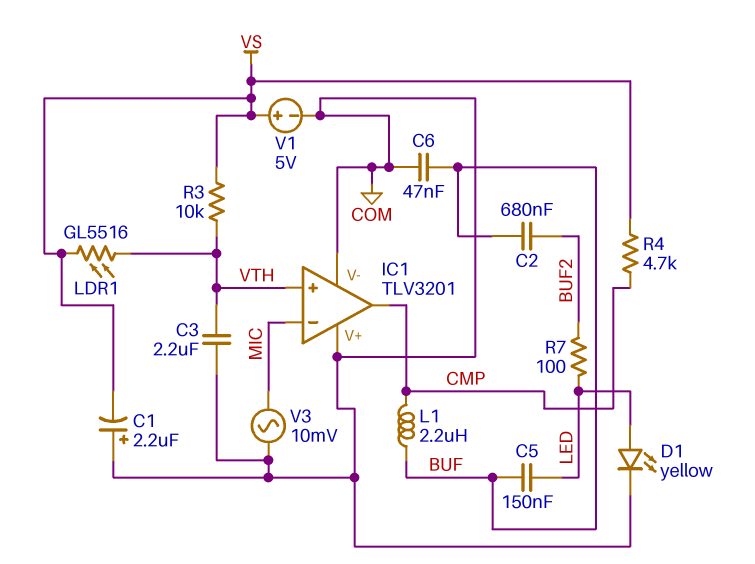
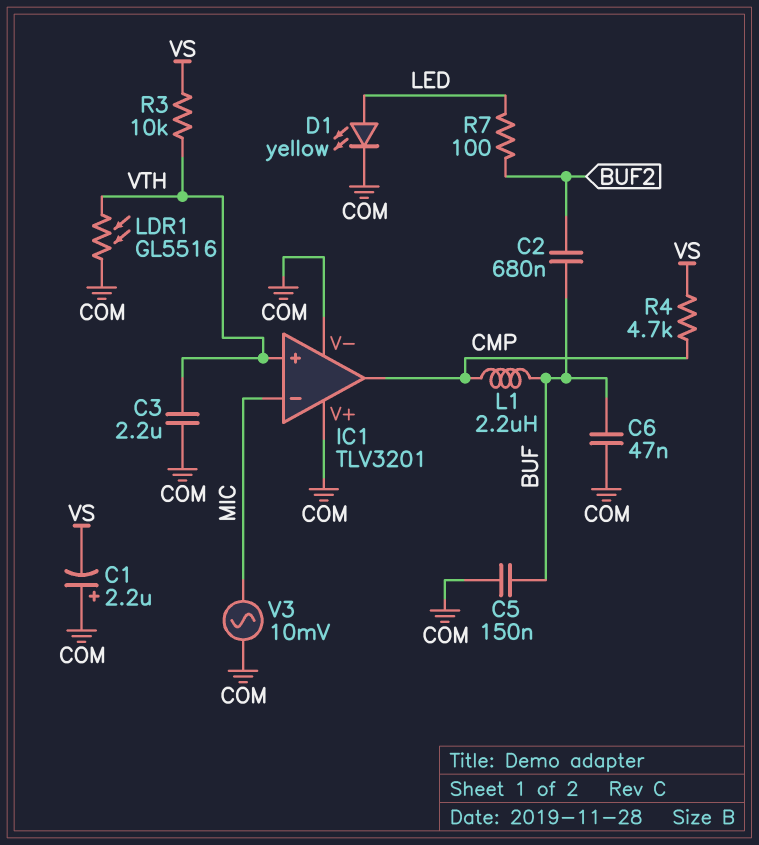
C5: 150nF (BUF, LED) -> 150nF (BUF, COM)
LDR1: GL5516 (VS, VTH) -> GL5516 (COM, VTH)
V1: 5V (plus VS, minus COM) -> none

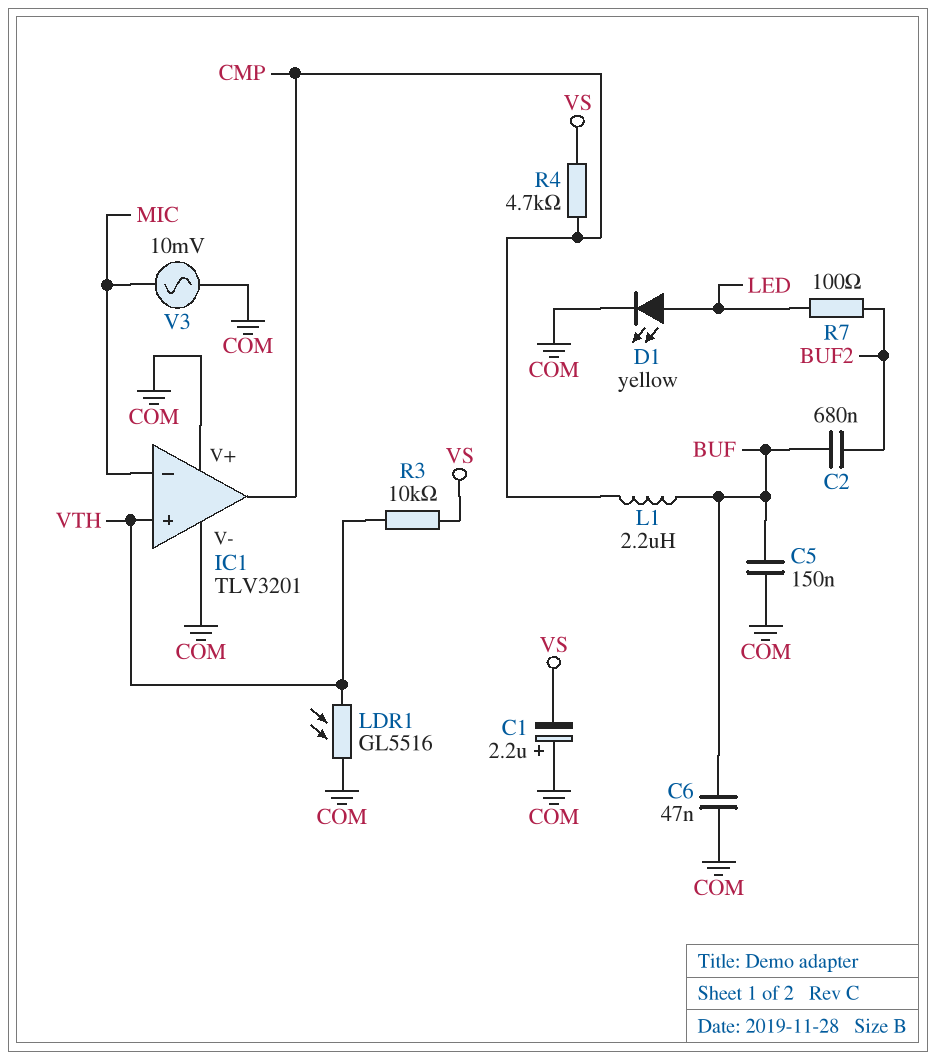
C3: 2.2uF (COM, VTH) -> none

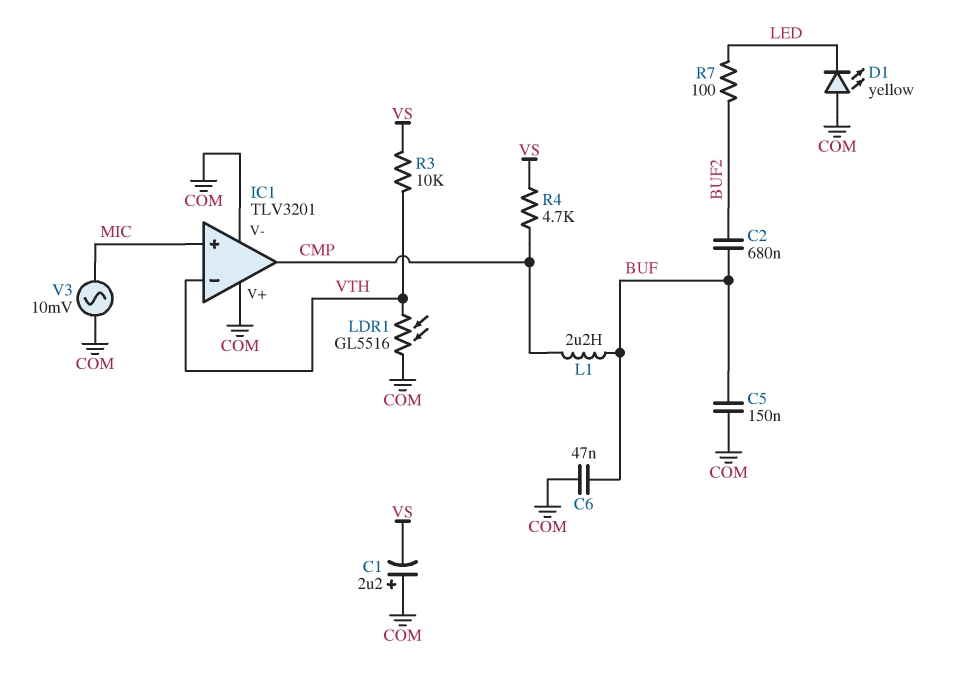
D1: LED yellow (A LED, K COM) -> LED yellow (A COM, K LED)
IC1 pin in+: VTH -> MIC
IC1 pin in-: MIC -> VTH

